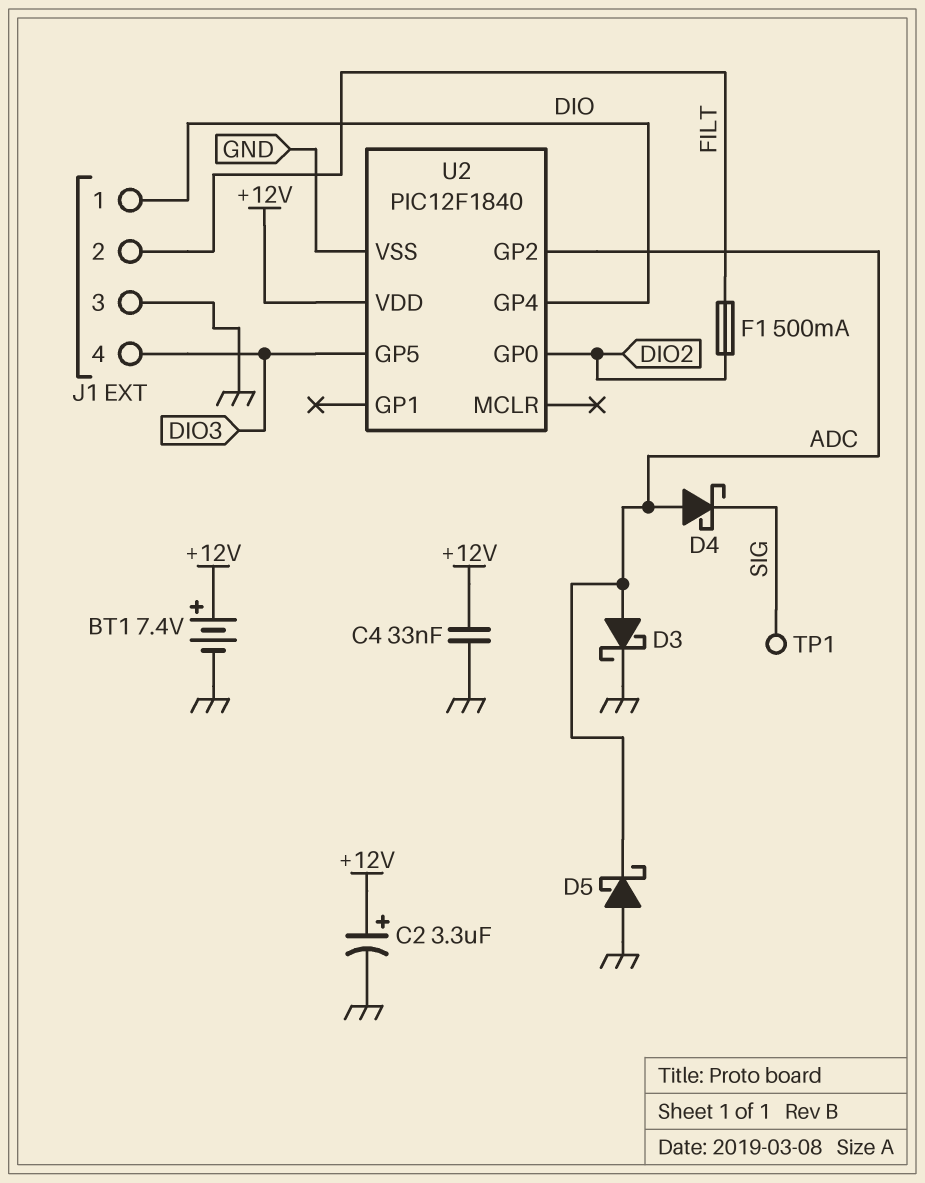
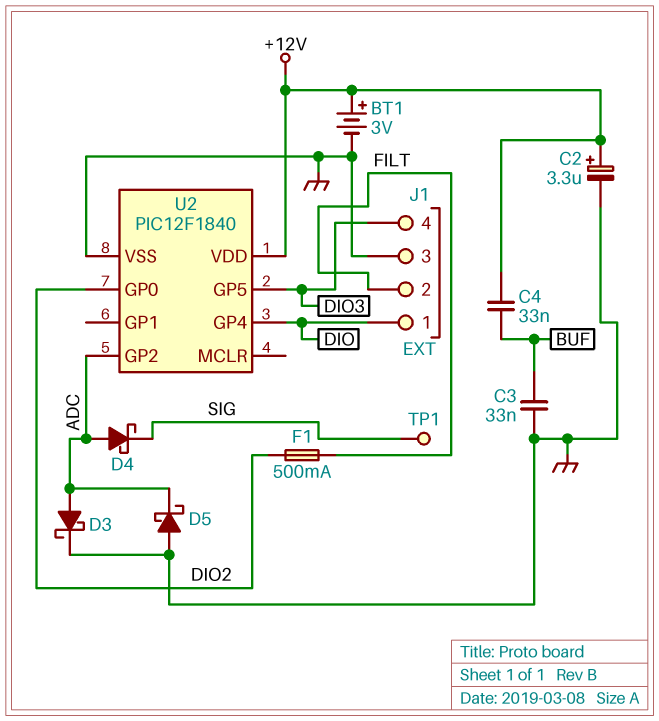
BT1: 7.4V (plus +12V, minus GND) -> 3V (plus +12V, minus GND)
C3: none -> 33nF (BUF, GND)
C4: 33nF (+12V, GND) -> 33nF (+12V, BUF)

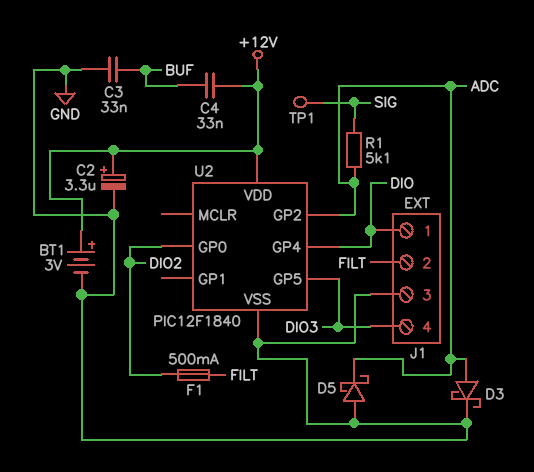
D4: schottky (A ADC, K SIG) -> none
R1: none -> 5.1k (ADC, SIG)

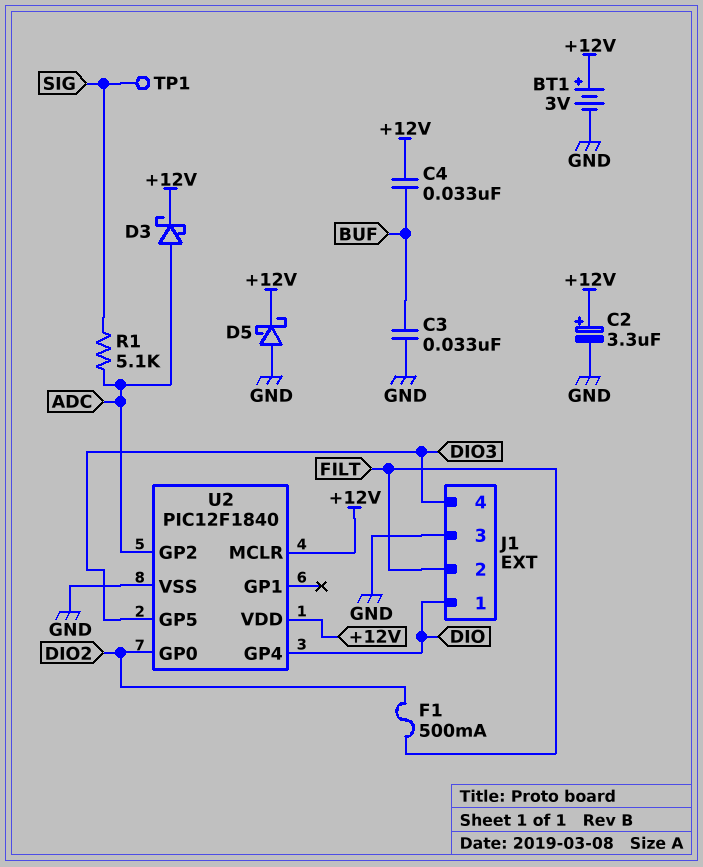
D3: schottky (A ADC, K GND) -> schottky (A ADC, K +12V)
D5: schottky (A GND, K ADC) -> schottky (A GND, K +12V)
U2 pin MCLR: none -> +12V

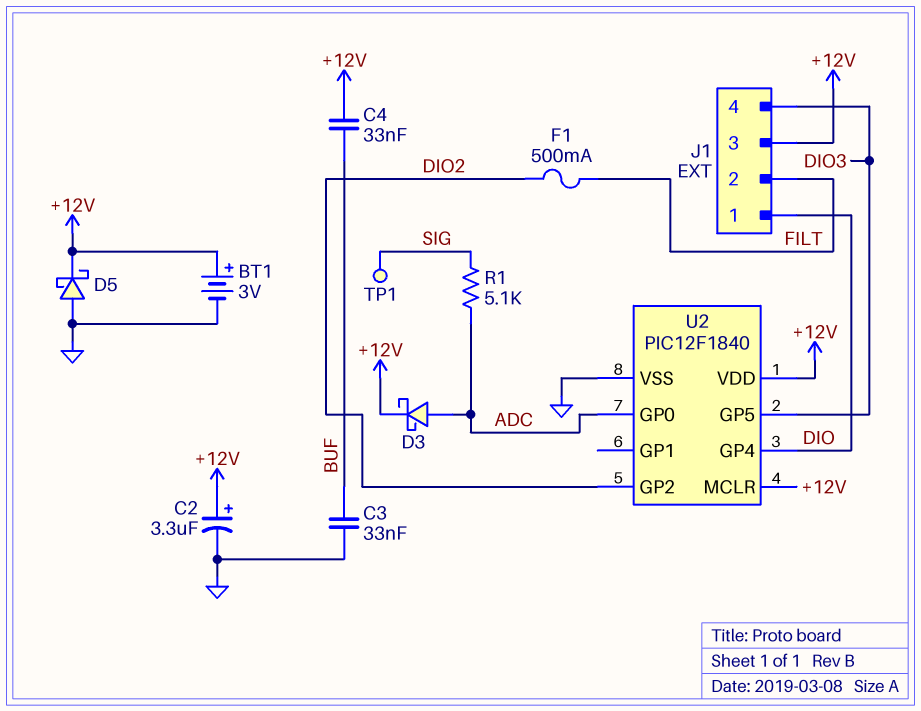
J1 pin 3: GND -> +12V
U2 pin GP0: DIO2 -> ADC
U2 pin GP2: ADC -> DIO2

